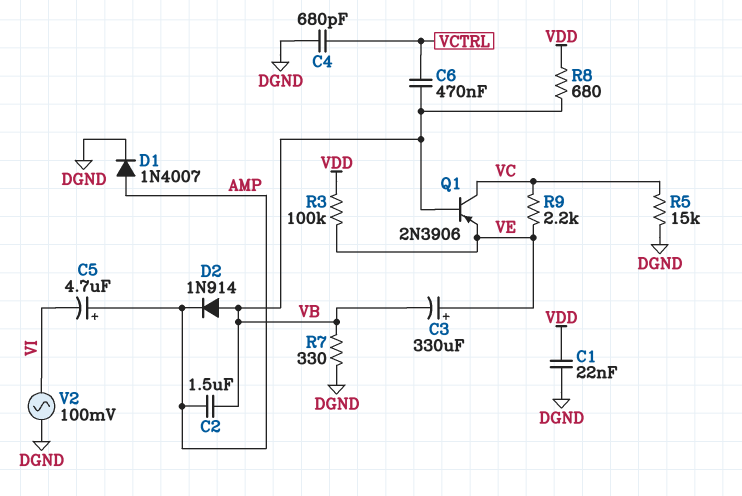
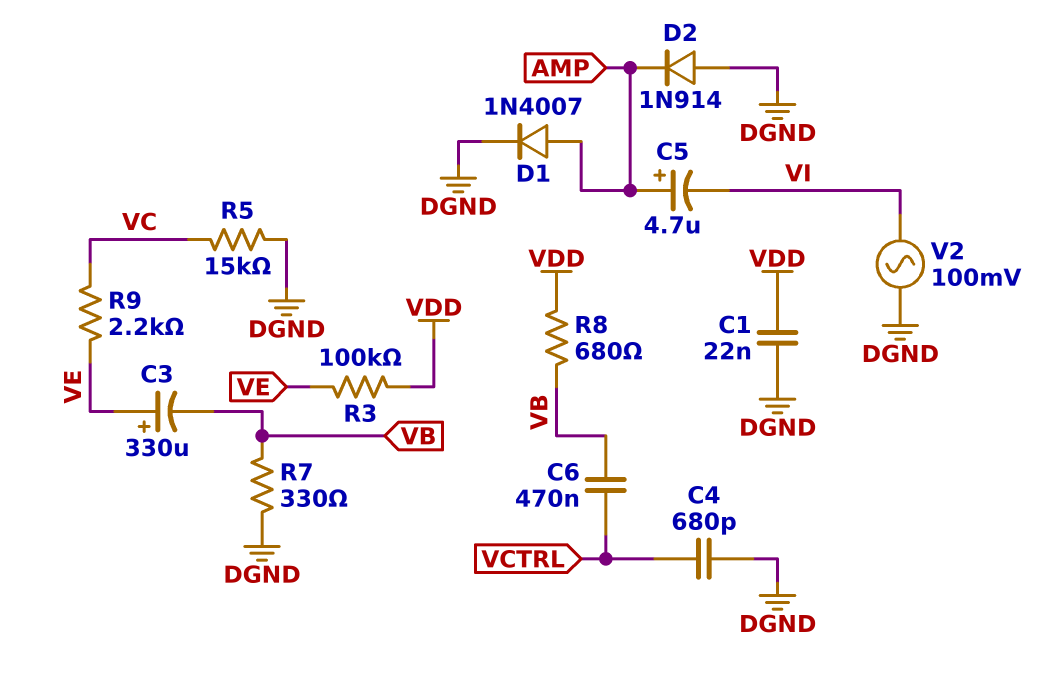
C2: 1.5uF (AMP, VB) -> none
D2: diode 1N914 (A VB, K AMP) -> diode 1N914 (A DGND, K AMP)
Q1: PNP 2N3906 (B VB, C VC, E VE) -> none

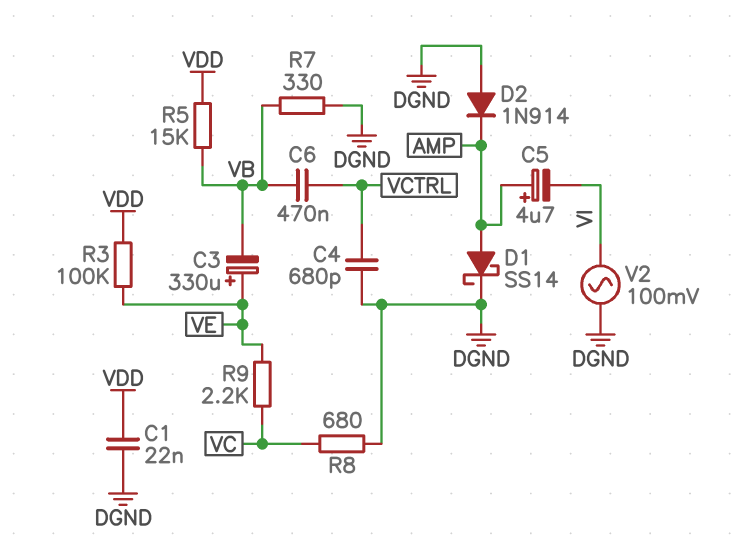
D1: diode 1N4007 (A AMP, K DGND) -> schottky SS14 (A AMP, K DGND)
R5: 15k (DGND, VC) -> 15k (VB, VDD)
R8: 680 (VB, VDD) -> 680 (DGND, VC)

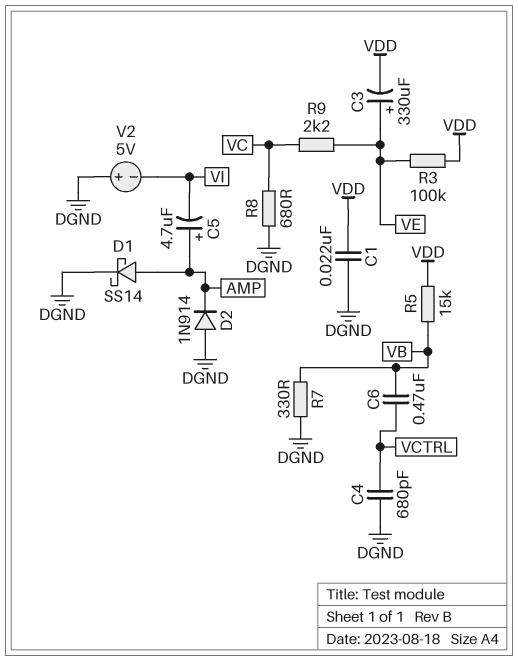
C3: 330uF (plus VE, minus VB) -> 330uF (plus VE, minus VDD)
V2: AC 100mV (DGND, VI) -> 5V (plus DGND, minus VI)

